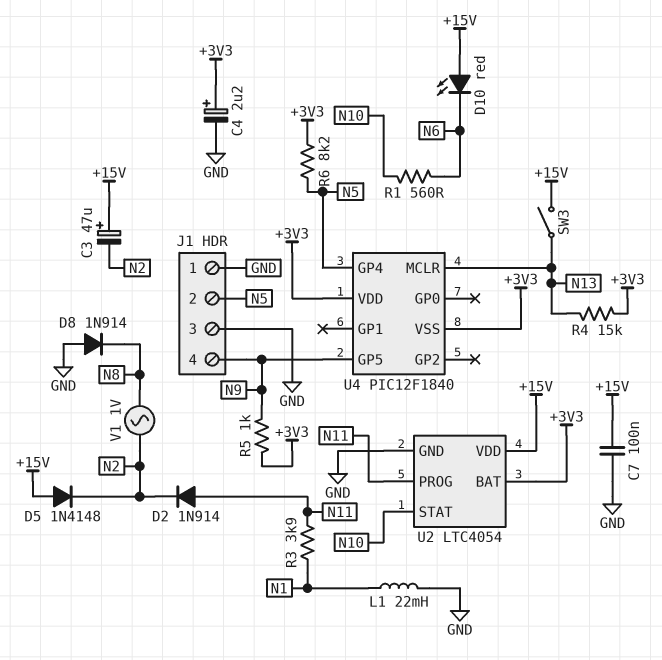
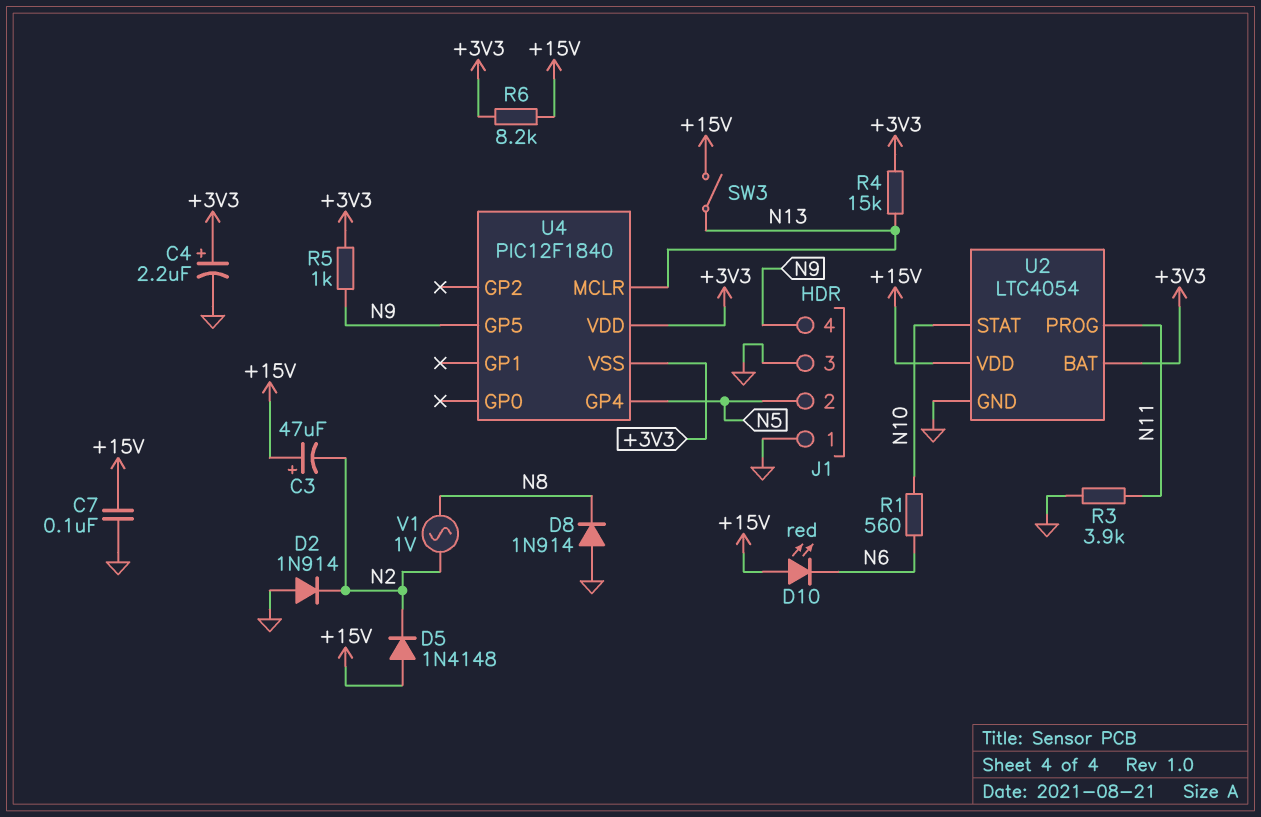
D2: diode 1N914 (A N11, K N2) -> diode 1N914 (A GND, K N2)
L1: 22mH (GND, N1) -> none
R3: 3.9k (N1, N11) -> 3.9k (GND, N11)
R6: 8.2k (+3V3, N5) -> 8.2k (+3V3, +15V)

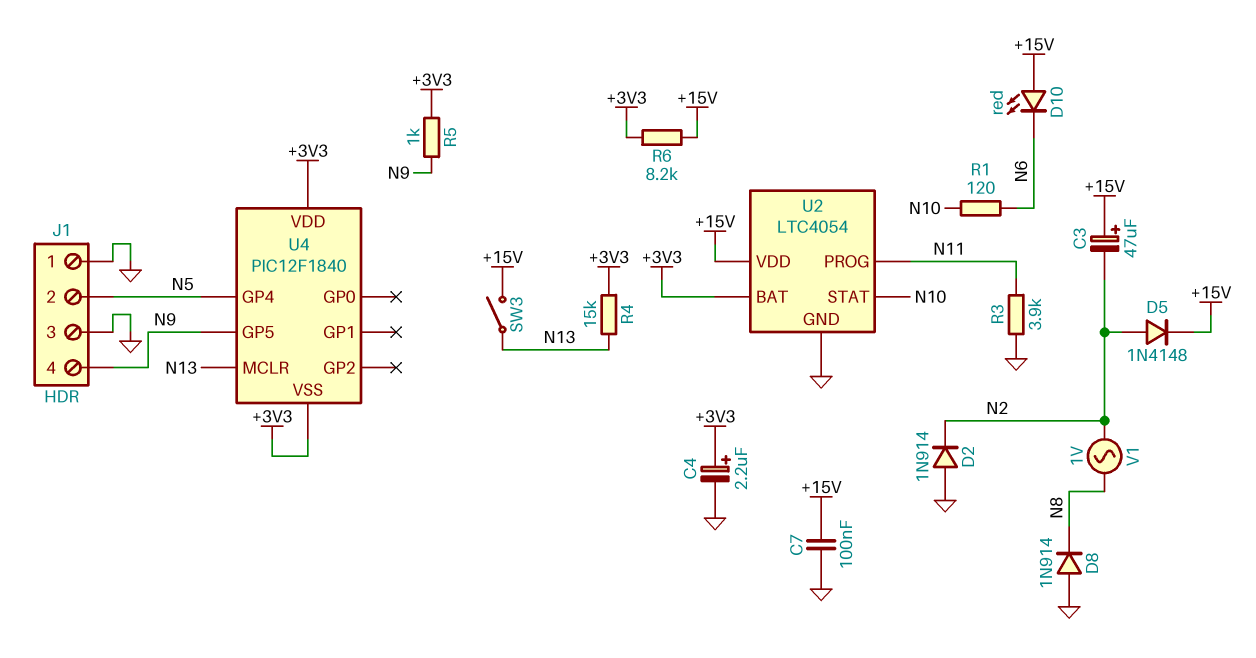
D5: diode 1N4148 (A +15V, K N2) -> diode 1N4148 (A N2, K +15V)
R1: 560 (N6, N10) -> 120 (N6, N10)

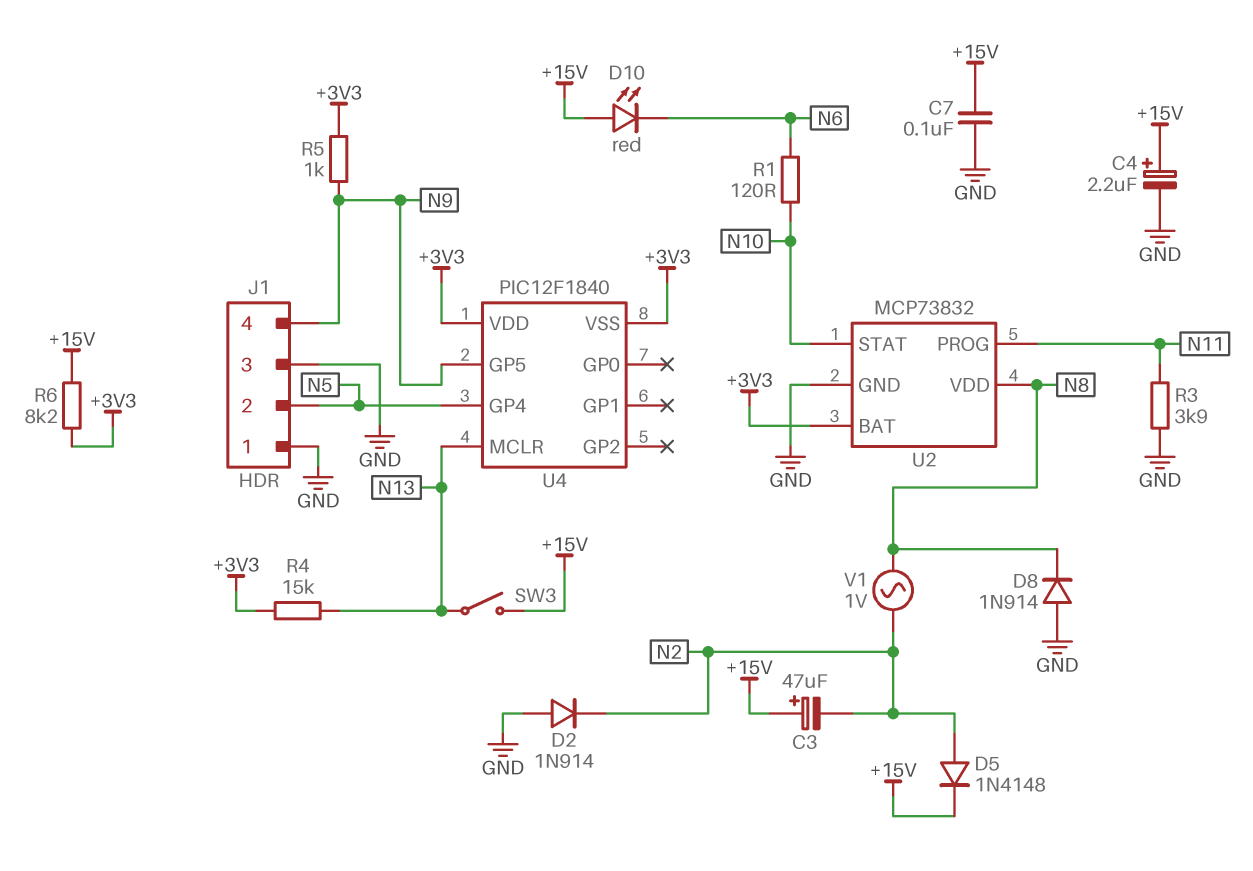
C4: 2.2uF (plus +3V3, minus GND) -> 2.2uF (plus +15V, minus GND)
U2: LTC4054 -> MCP73832
U2 pin VDD: +15V -> N8

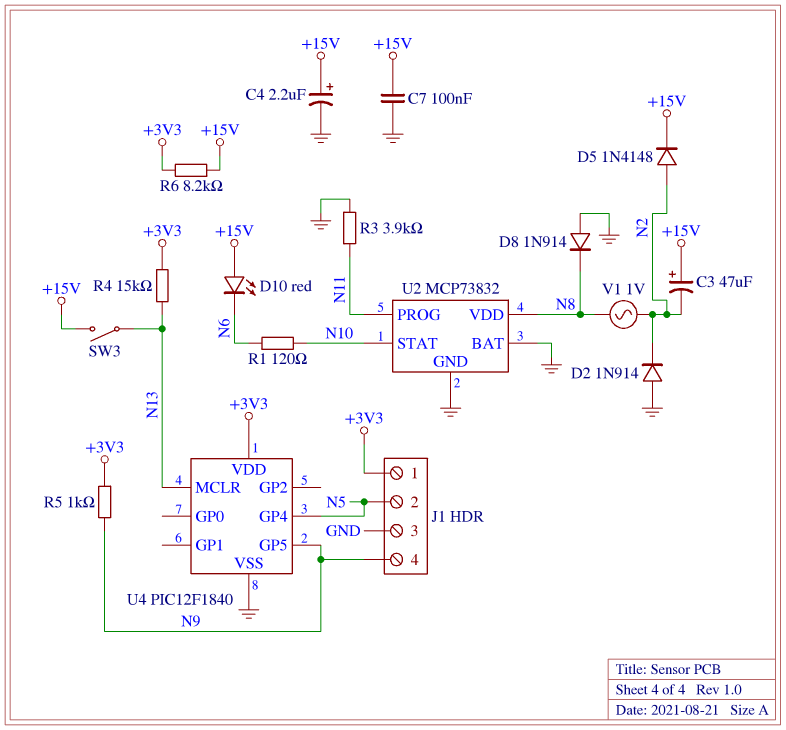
J1 pin 1: GND -> +3V3
U2 pin BAT: +3V3 -> GND
U4 pin VSS: +3V3 -> GND

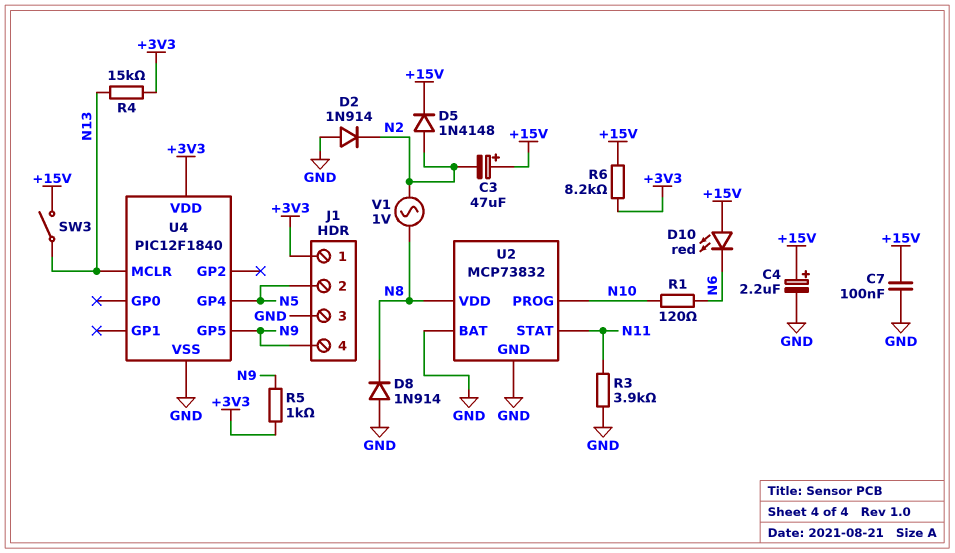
U2 pin PROG: N11 -> N10
U2 pin STAT: N10 -> N11

